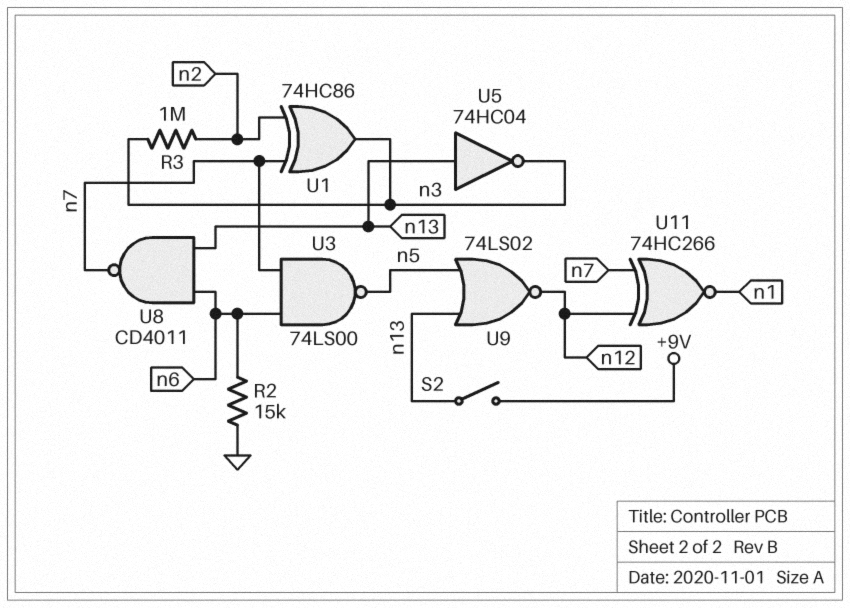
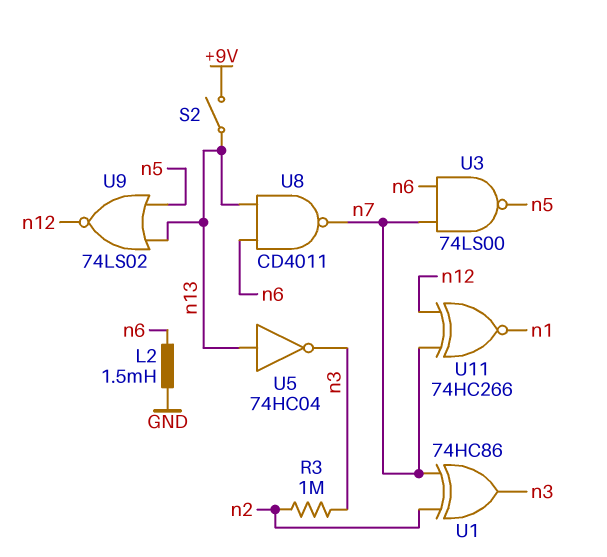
L2: none -> 1.5mH (GND, n6)
R2: 15k (GND, n6) -> none

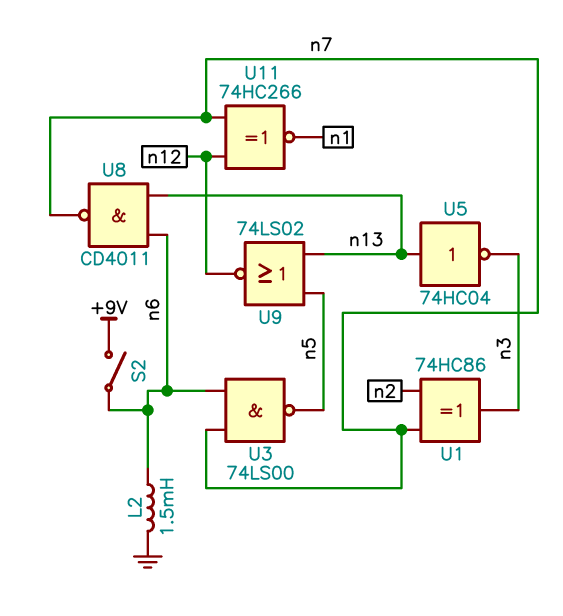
R3: 1M (n2, n3) -> none
S2: switch (+9V, n13) -> switch (+9V, n6)

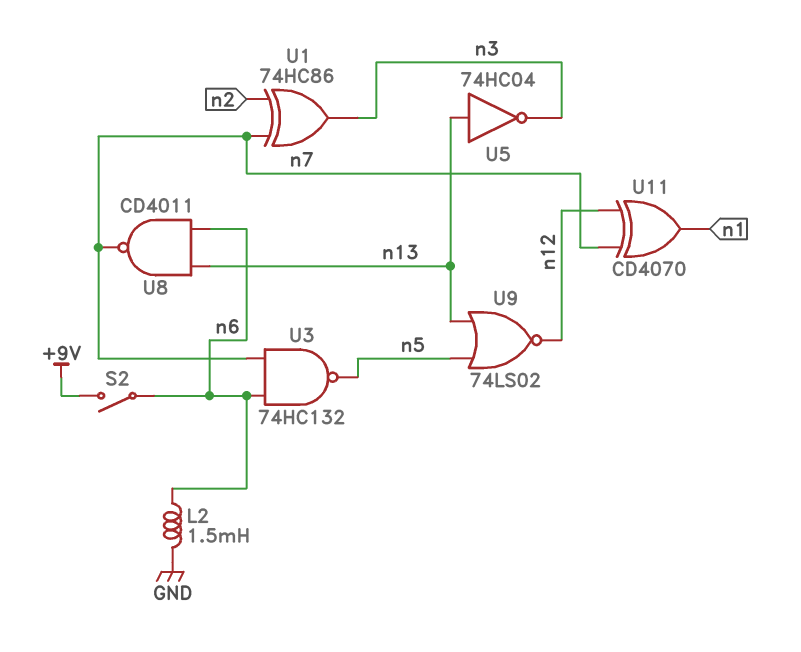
U3: NAND 74LS00 (in n6, in n7, out n5) -> NAND 74HC132 (in n6, in n7, out n5)
U11: XNOR 74HC266 (in n7, in n12, out n1) -> XOR CD4070 (in n7, in n12, out n1)

